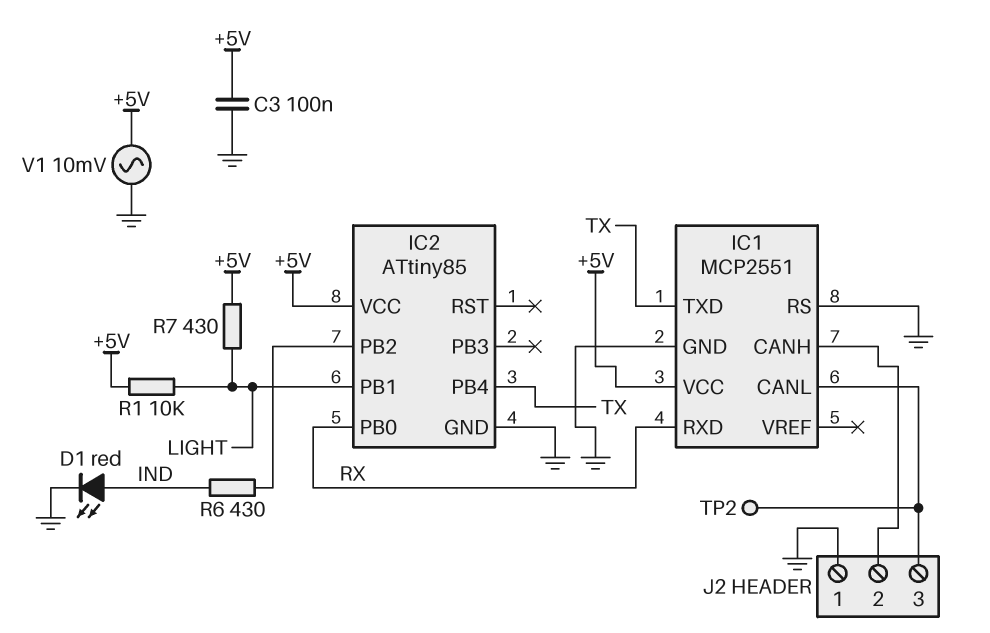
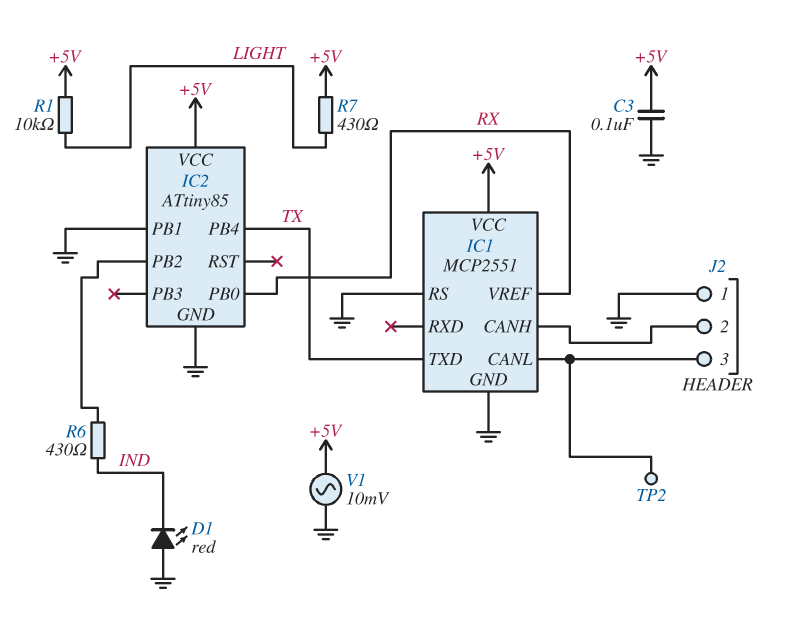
D1: LED red (A IND, K GND) -> LED red (A GND, K IND)
IC1 pin RXD: RX -> none
IC1 pin VREF: none -> RX
IC2 pin PB1: LIGHT -> GND

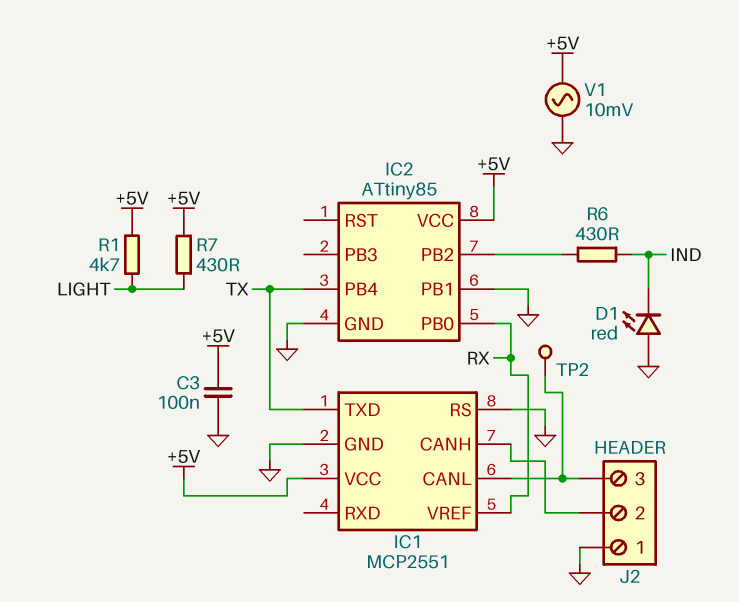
R1: 10k (+5V, LIGHT) -> 4.7k (+5V, LIGHT)

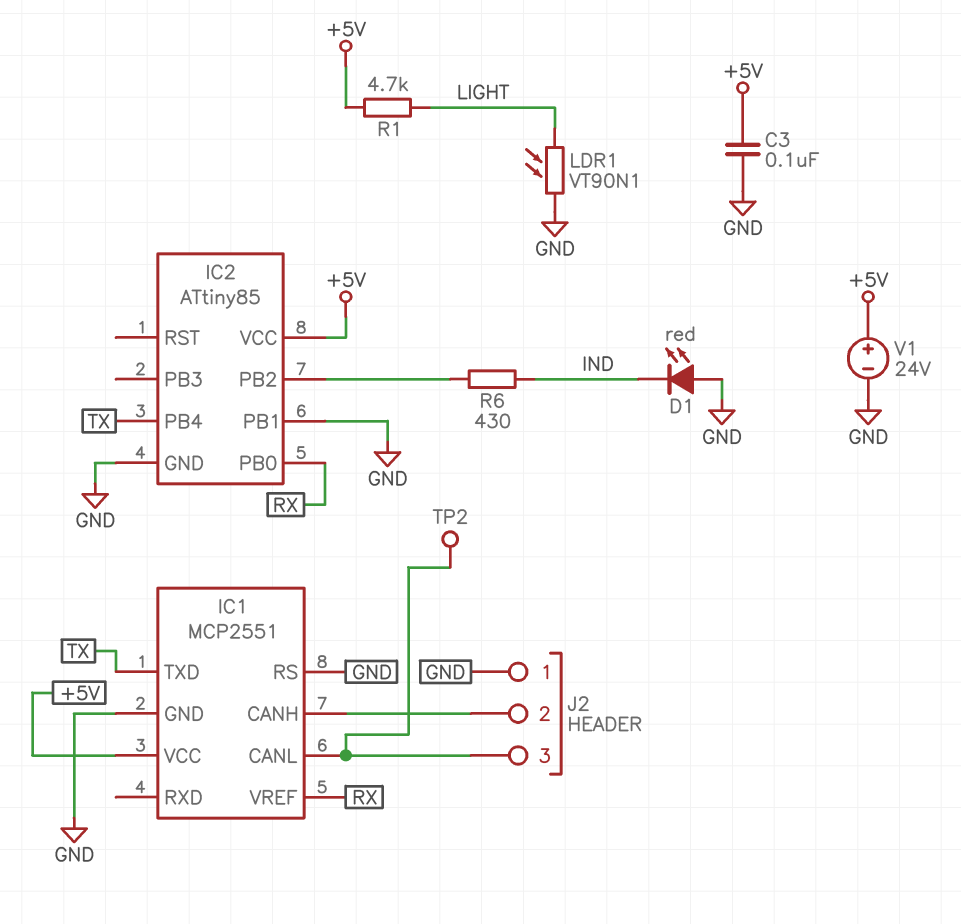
LDR1: none -> VT90N1 (GND, LIGHT)
R7: 430 (+5V, LIGHT) -> none
V1: AC 10mV (+5V, GND) -> 24V (plus +5V, minus GND)

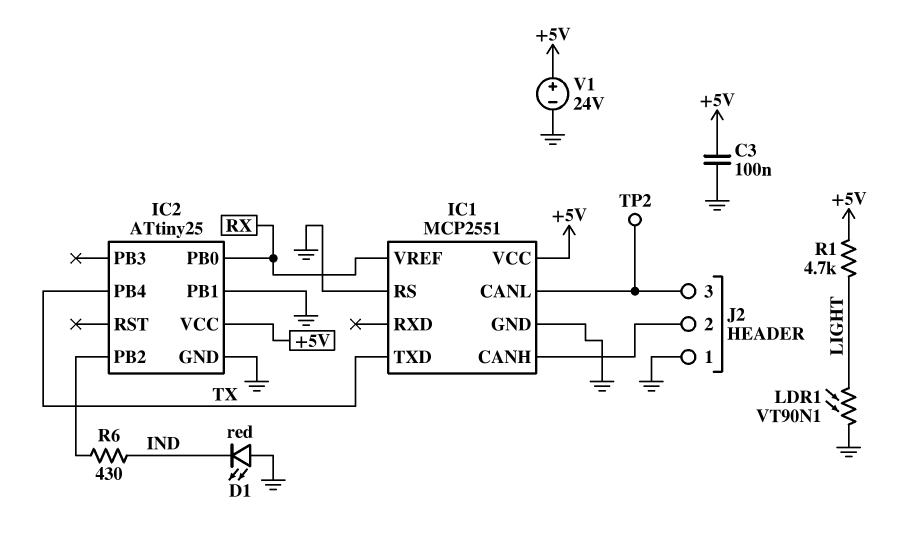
IC2: ATtiny85 -> ATtiny25

